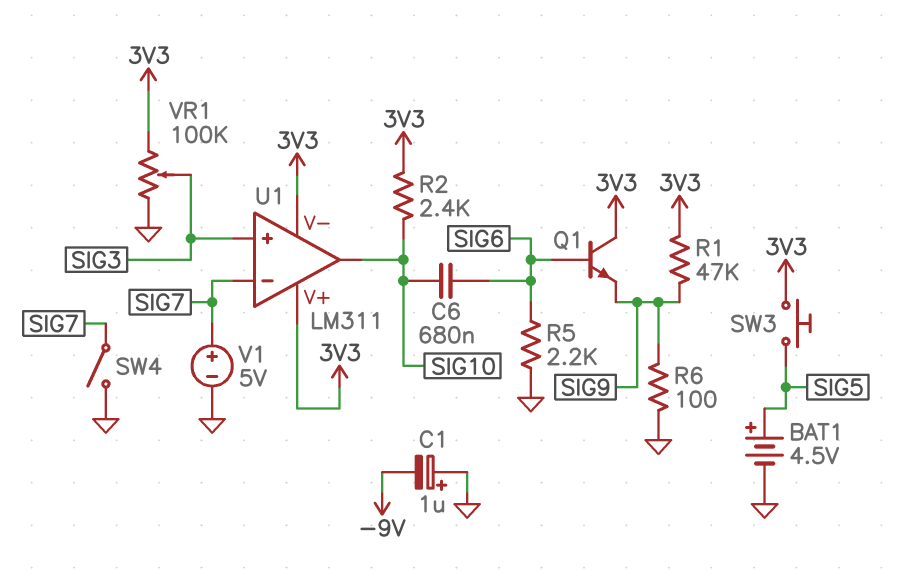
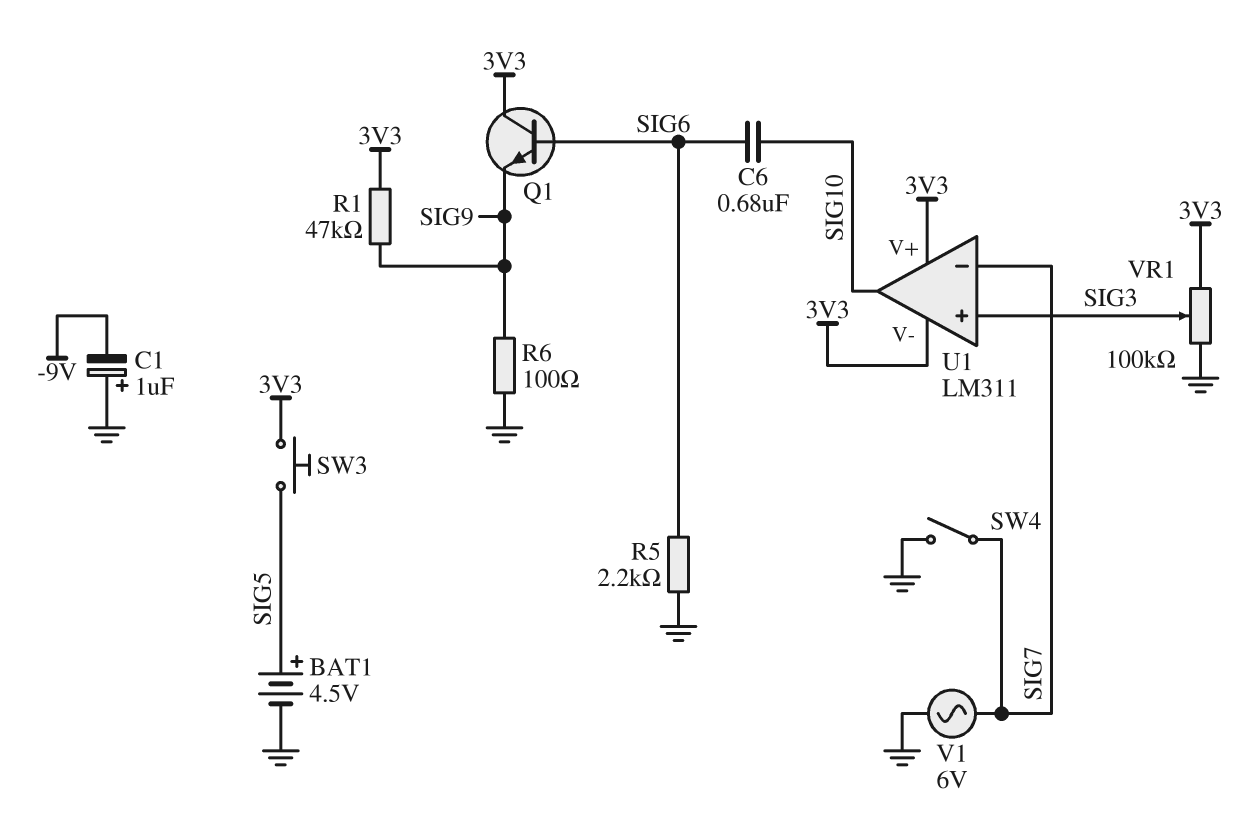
R2: 2.4k (3V3, SIG10) -> none
V1: 5V (plus SIG7, minus GND) -> AC 6V (GND, SIG7)

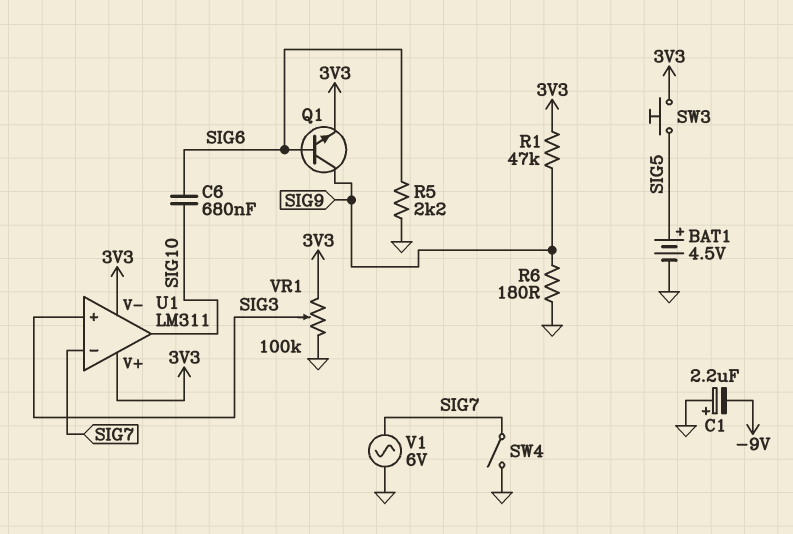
C1: 1uF (plus GND, minus -9V) -> 2.2uF (plus GND, minus -9V)
Q1: NPN (B SIG6, C 3V3, E SIG9) -> NPN (B SIG6, C SIG9, E 3V3)
R6: 100 (GND, SIG9) -> 180 (GND, SIG9)

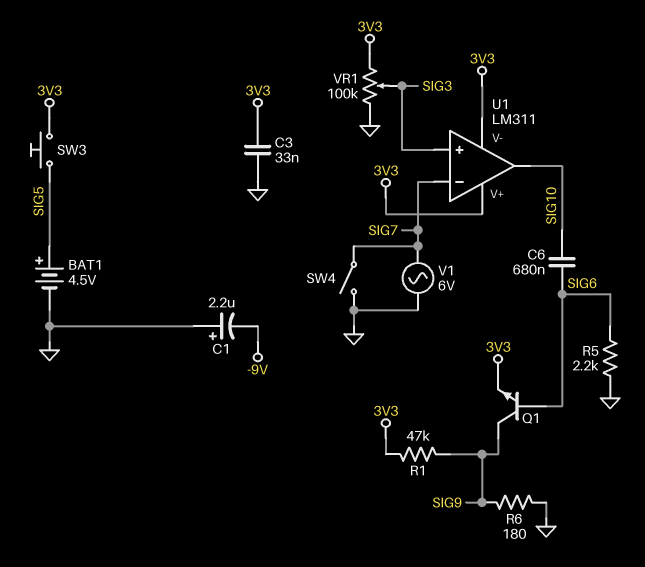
C3: none -> 33nF (3V3, GND)

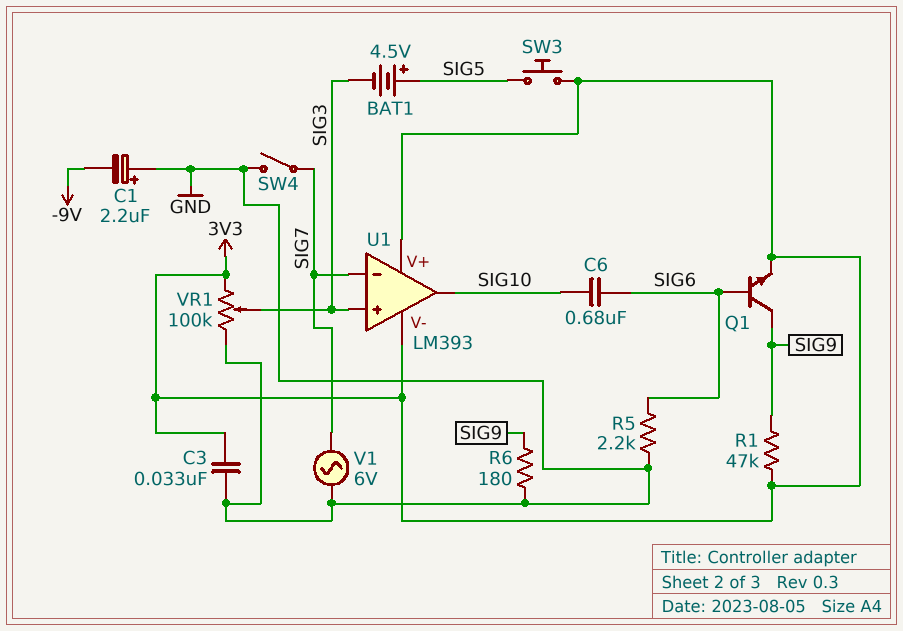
BAT1: 4.5V (plus SIG5, minus GND) -> 4.5V (plus SIG5, minus SIG3)
U1: LM311 -> LM393

